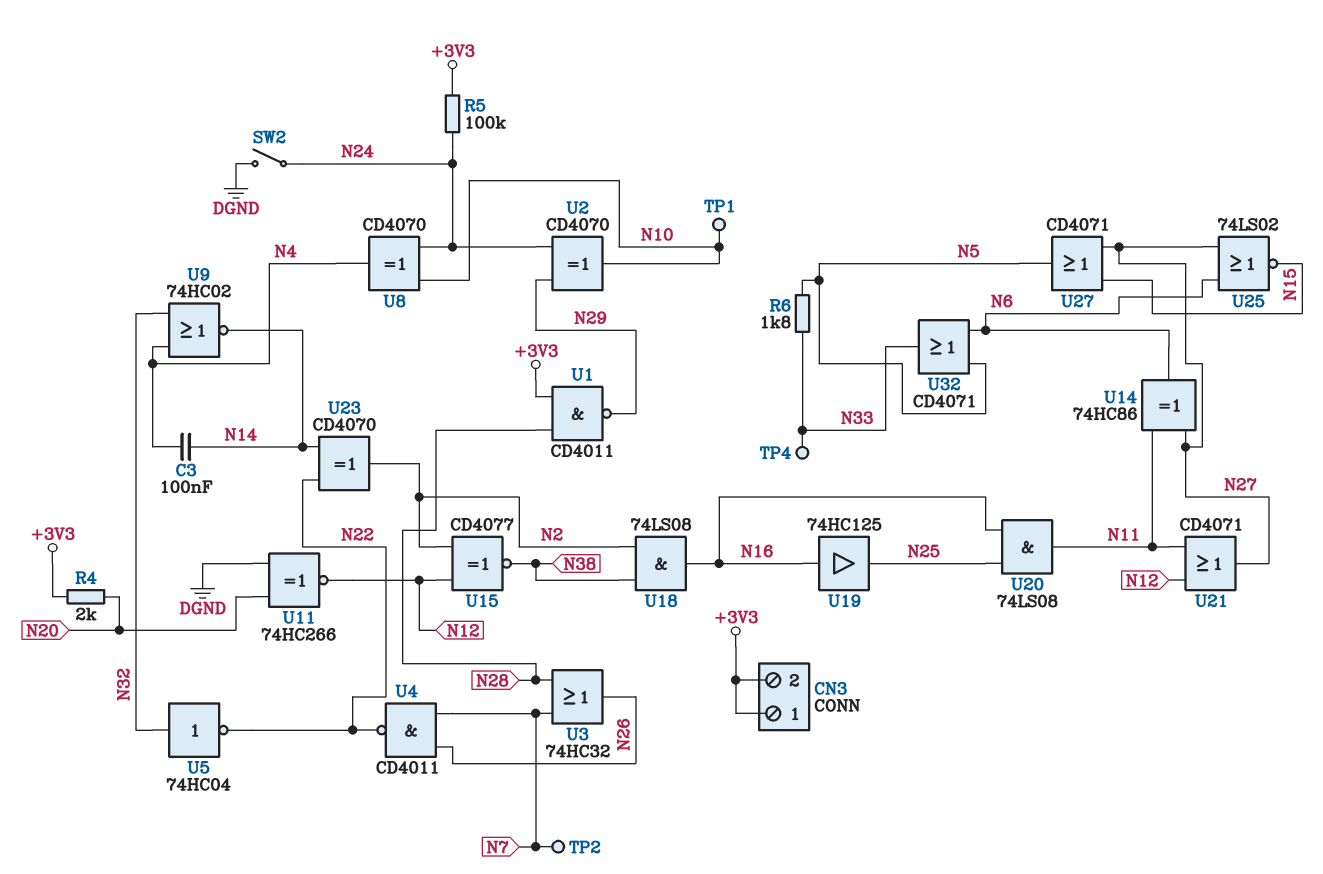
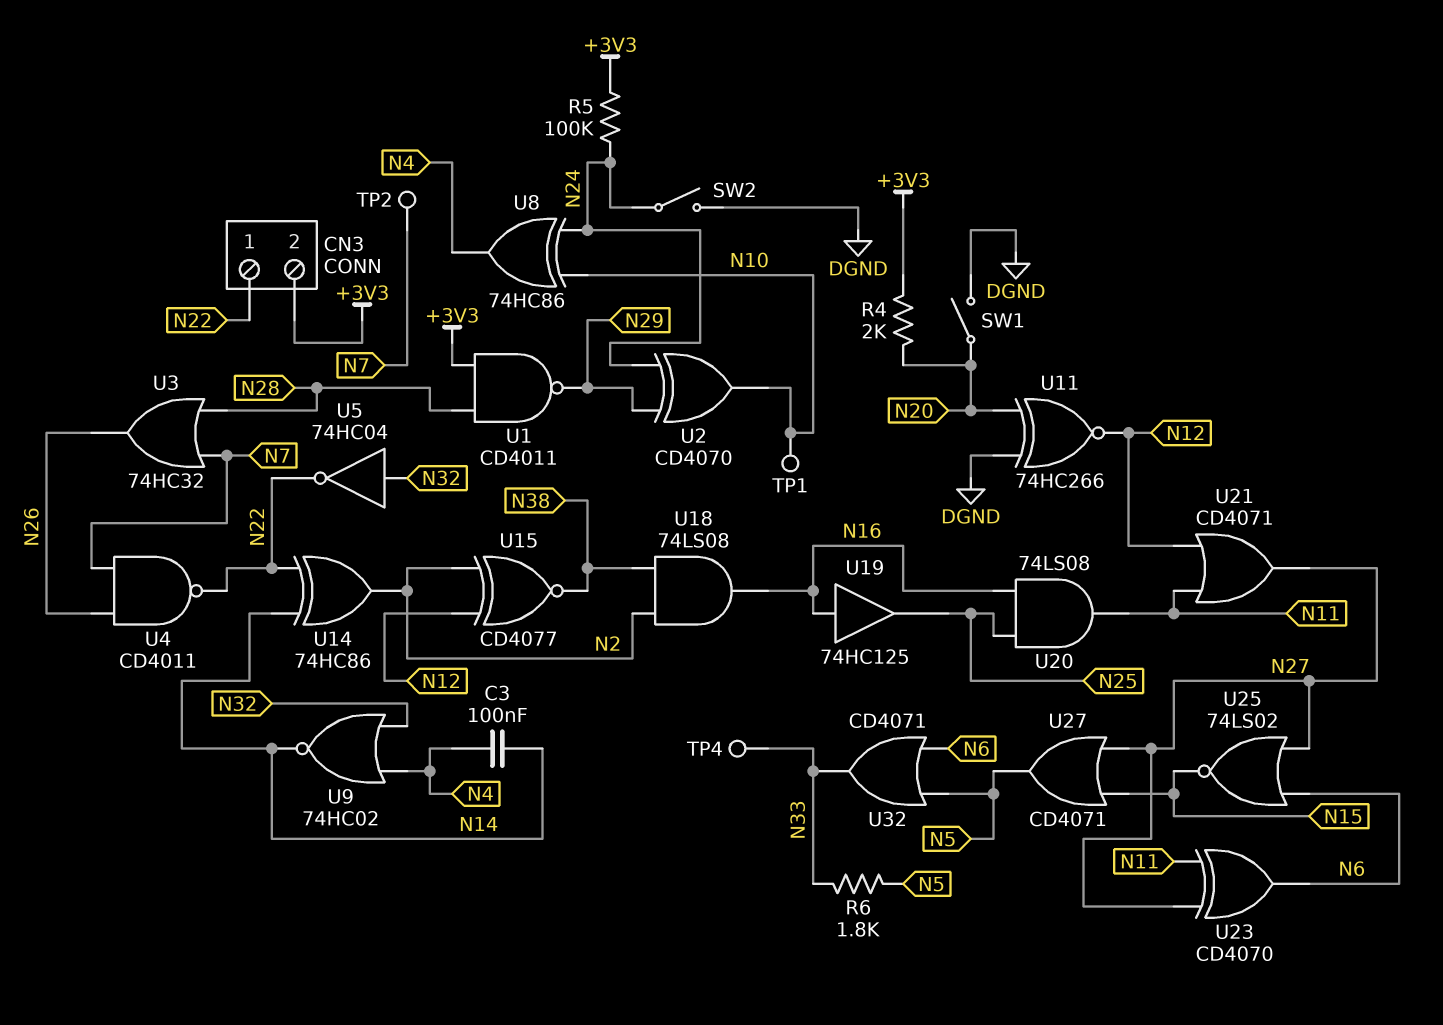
CN3 pin 1: +3V3 -> N22
SW1: none -> switch (DGND, N20)
U8: XOR CD4070 (in N10, in N24, out N4) -> XOR 74HC86 (in N10, in N24, out N4)
U14: XOR 74HC86 (in N11, in N27, out N6) -> XOR 74HC86 (in N14, in N22, out N2)
U23: XOR CD4070 (in N14, in N22, out N2) -> XOR CD4070 (in N11, in N27, out N6)

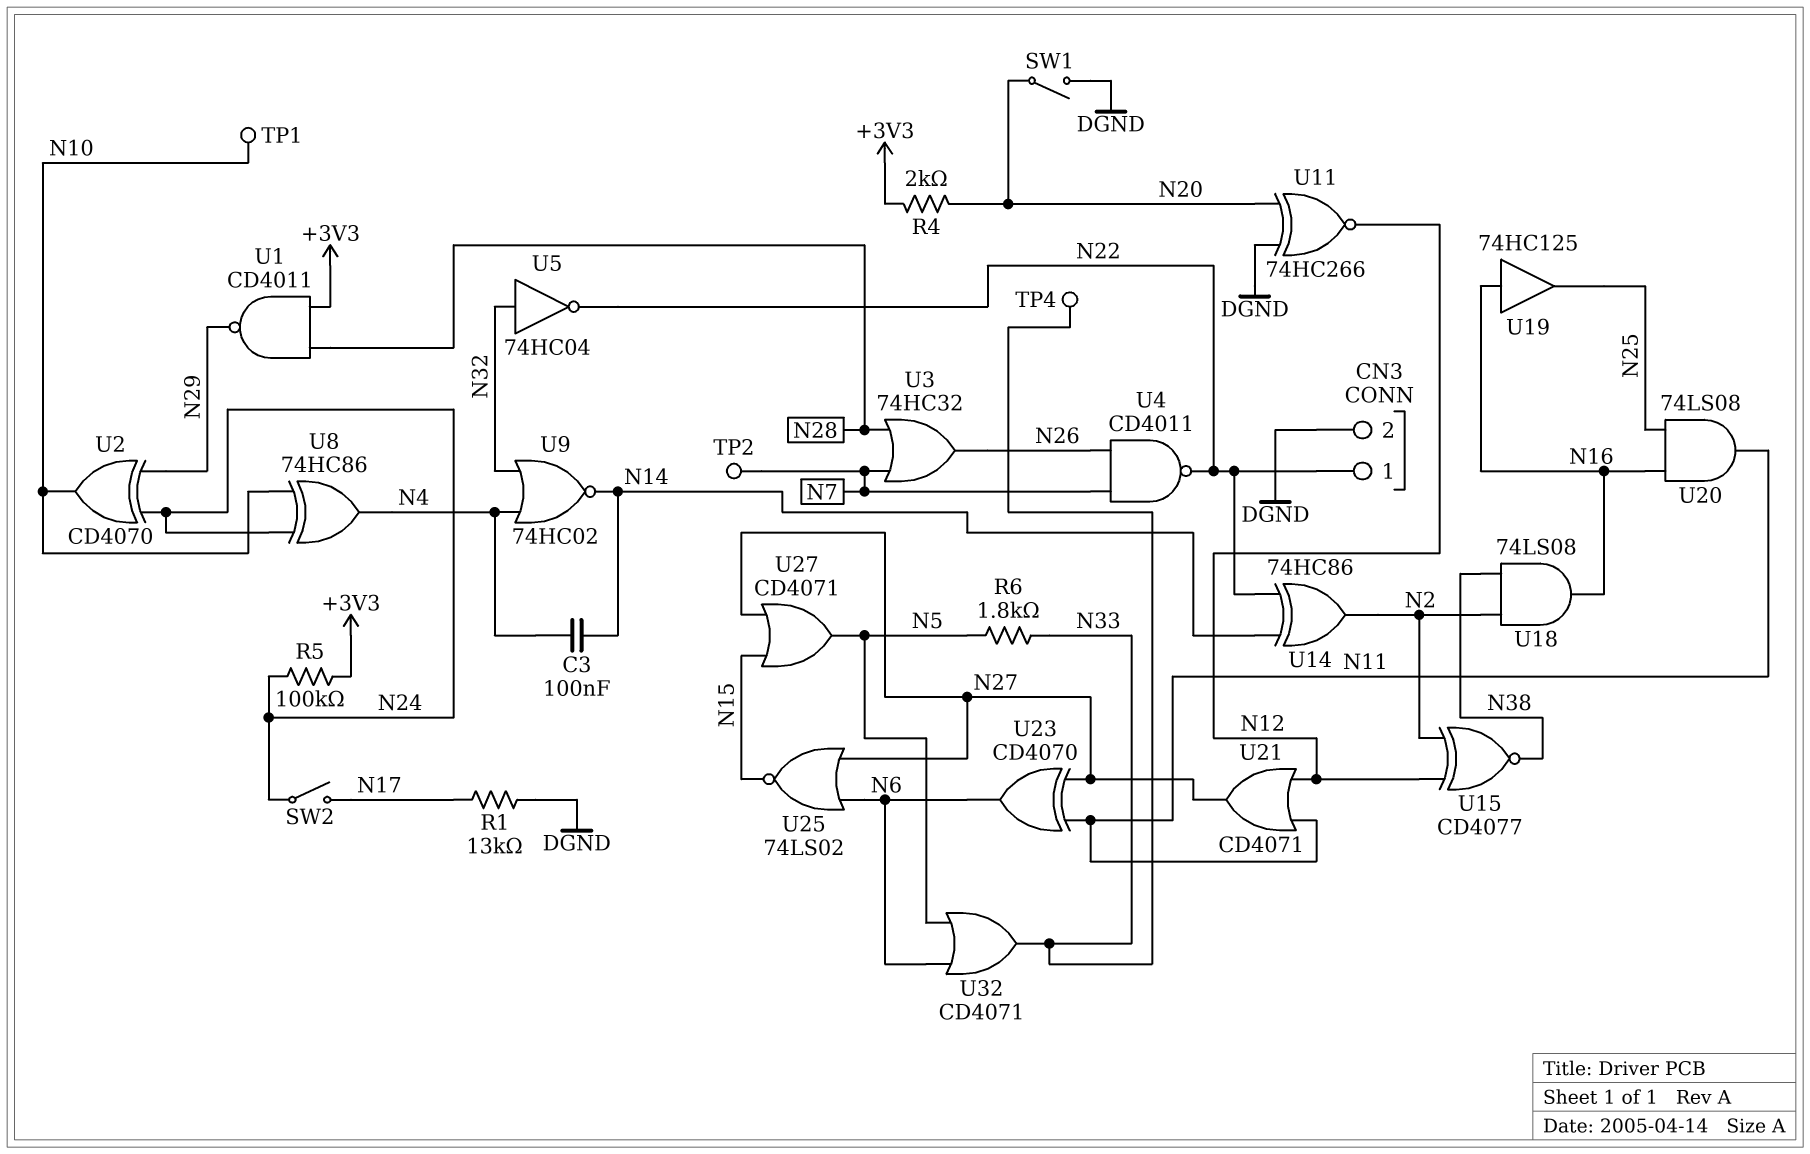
CN3 pin 2: +3V3 -> DGND
R1: none -> 13k (DGND, N17)
SW2: switch (DGND, N24) -> switch (N17, N24)

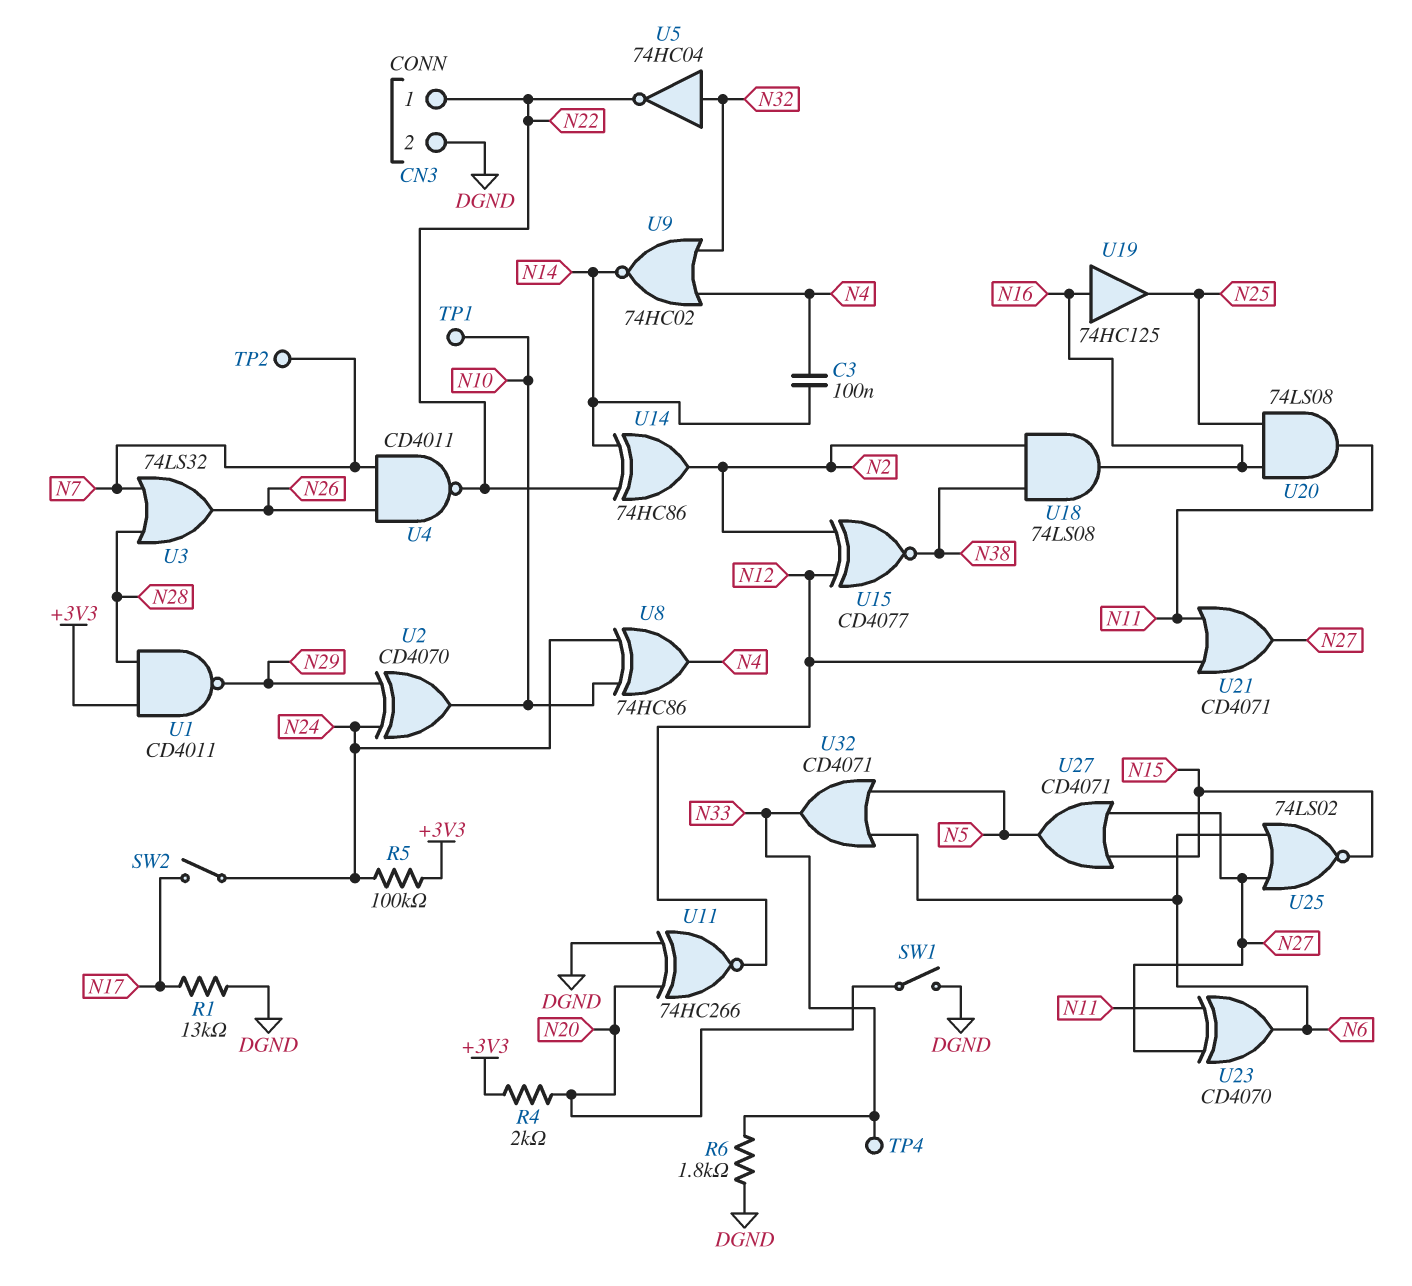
R6: 1.8k (N5, N33) -> 1.8k (DGND, N33)
U3: OR 74HC32 (in N7, in N28, out N26) -> OR 74LS32 (in N7, in N28, out N26)

